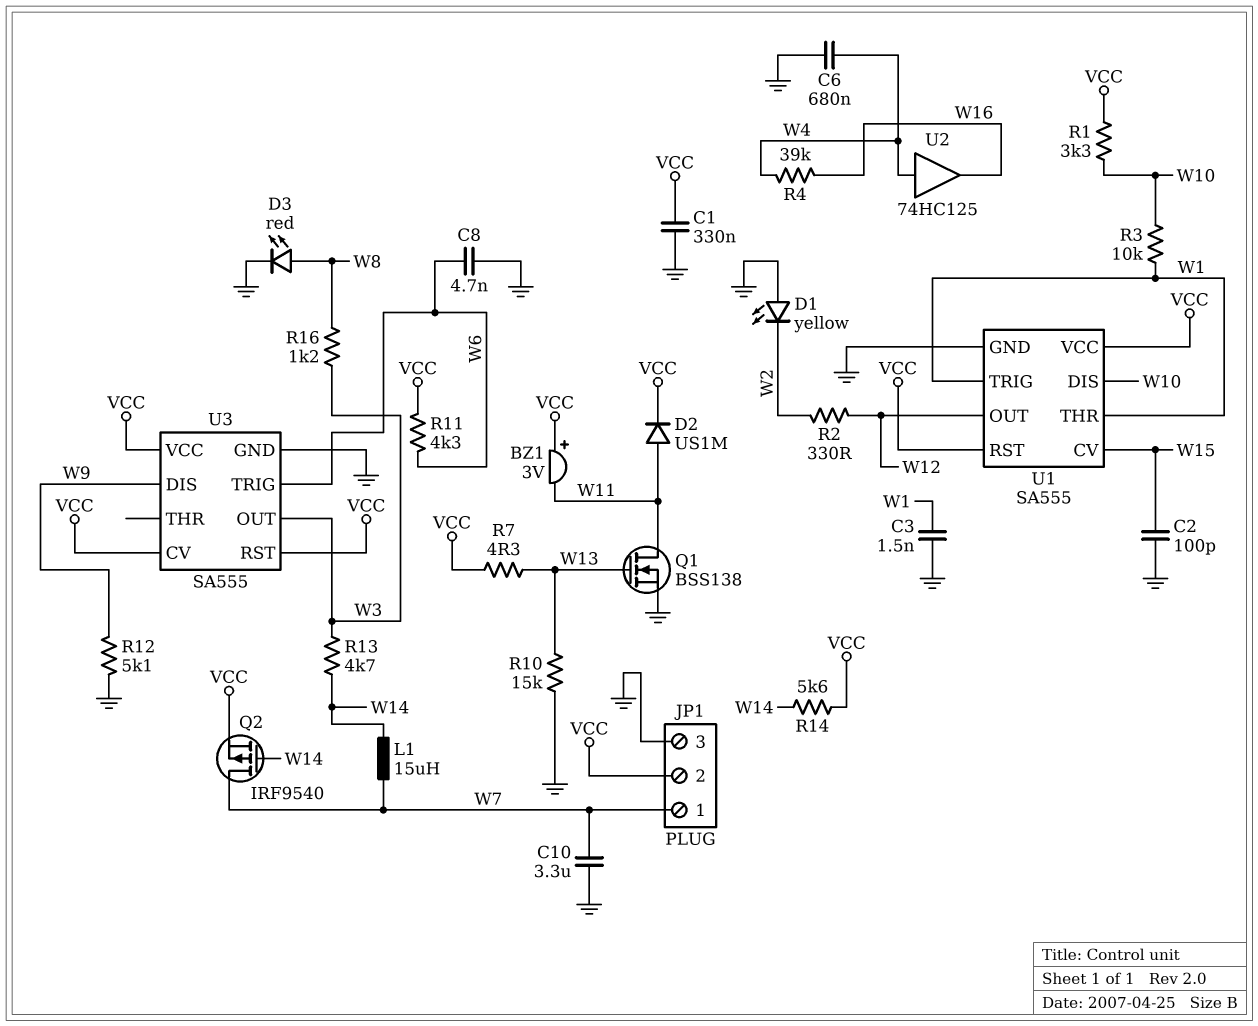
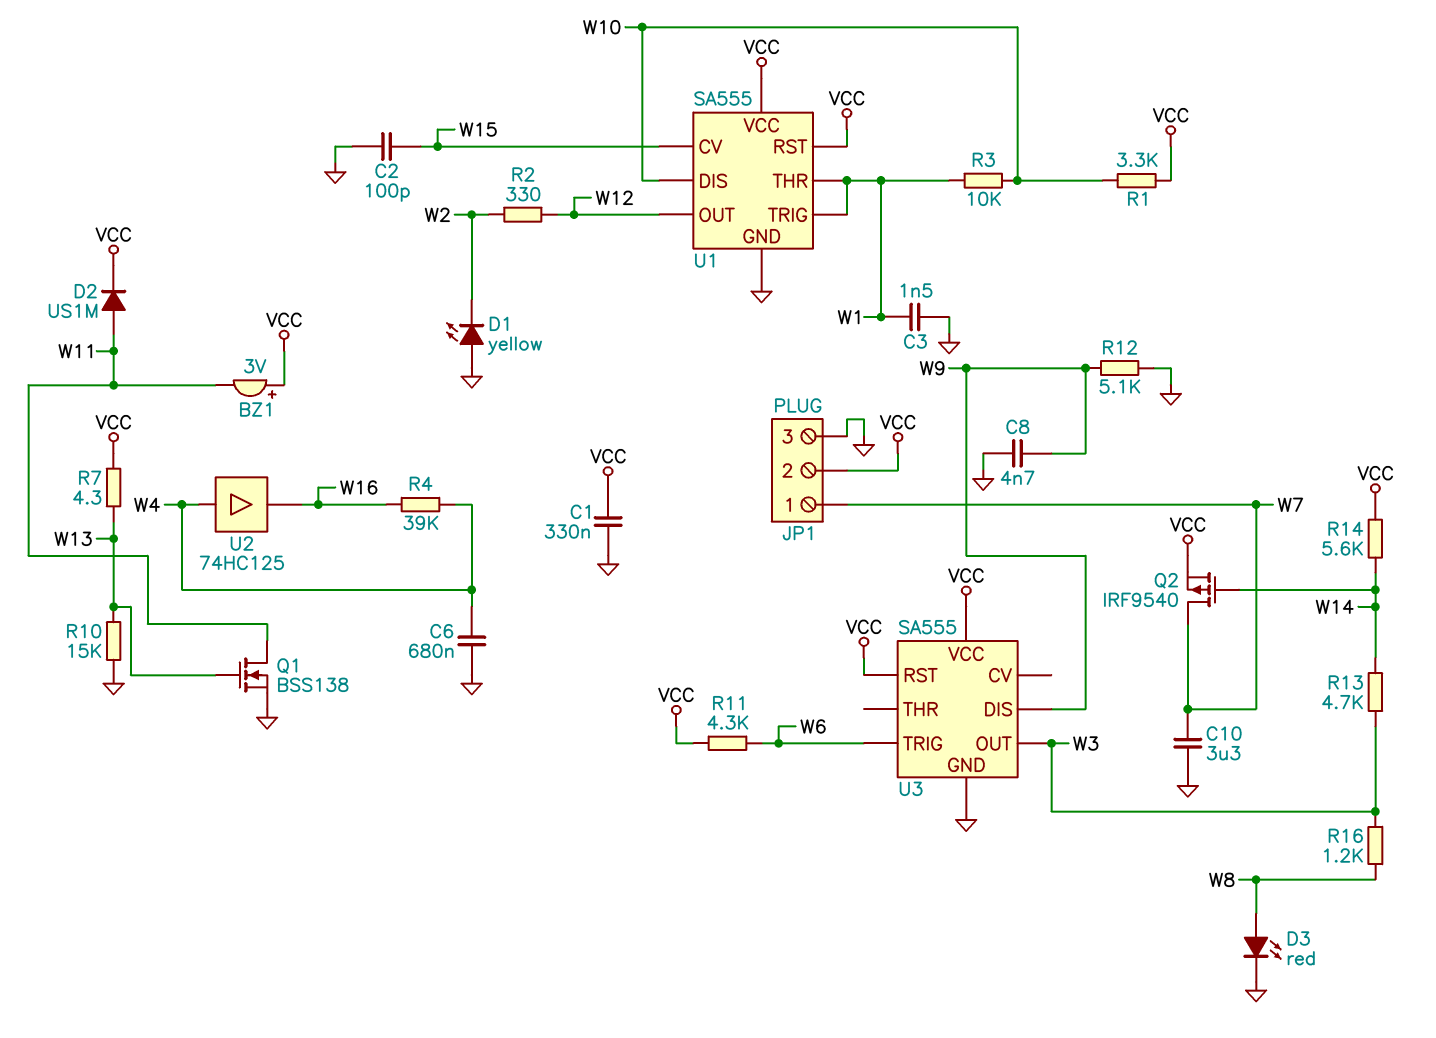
C8: 4.7nF (GND, W6) -> 4.7nF (GND, W9)
L1: 15uH (W7, W14) -> none
U3 pin CV: VCC -> none

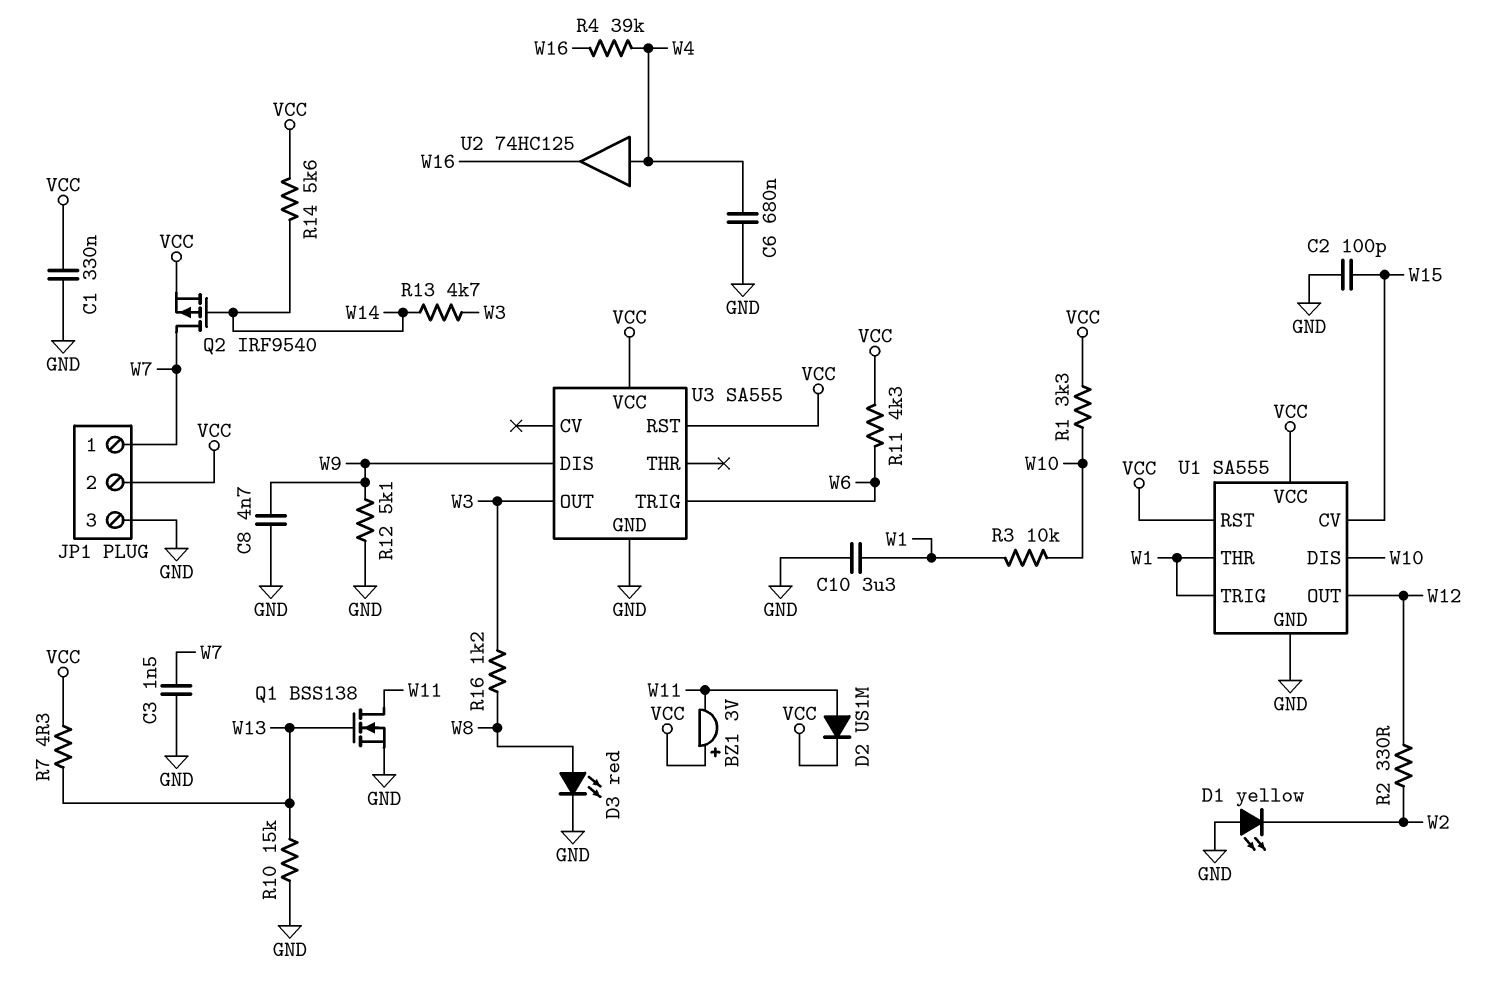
C3: 1.5nF (GND, W1) -> 1.5nF (GND, W7)
C10: 3.3uF (GND, W7) -> 3.3uF (GND, W1)

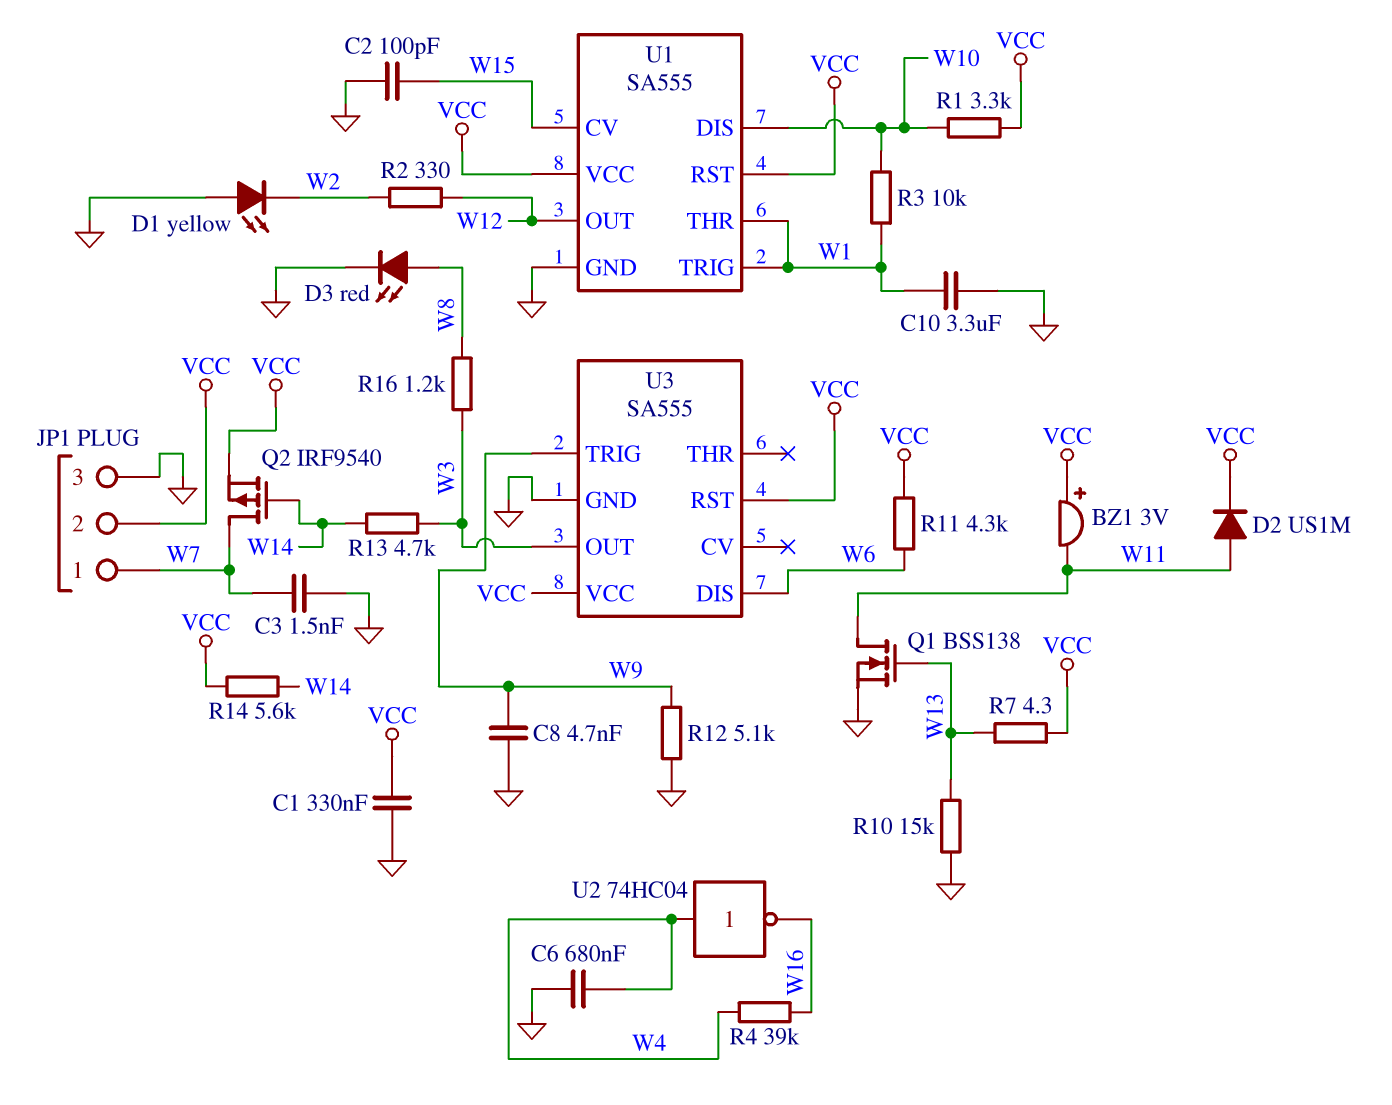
U2: buffer 74HC125 (in W4, out W16) -> NOT 74HC04 (in W4, out W16)
U3 pin DIS: W9 -> W6
U3 pin TRIG: W6 -> W9

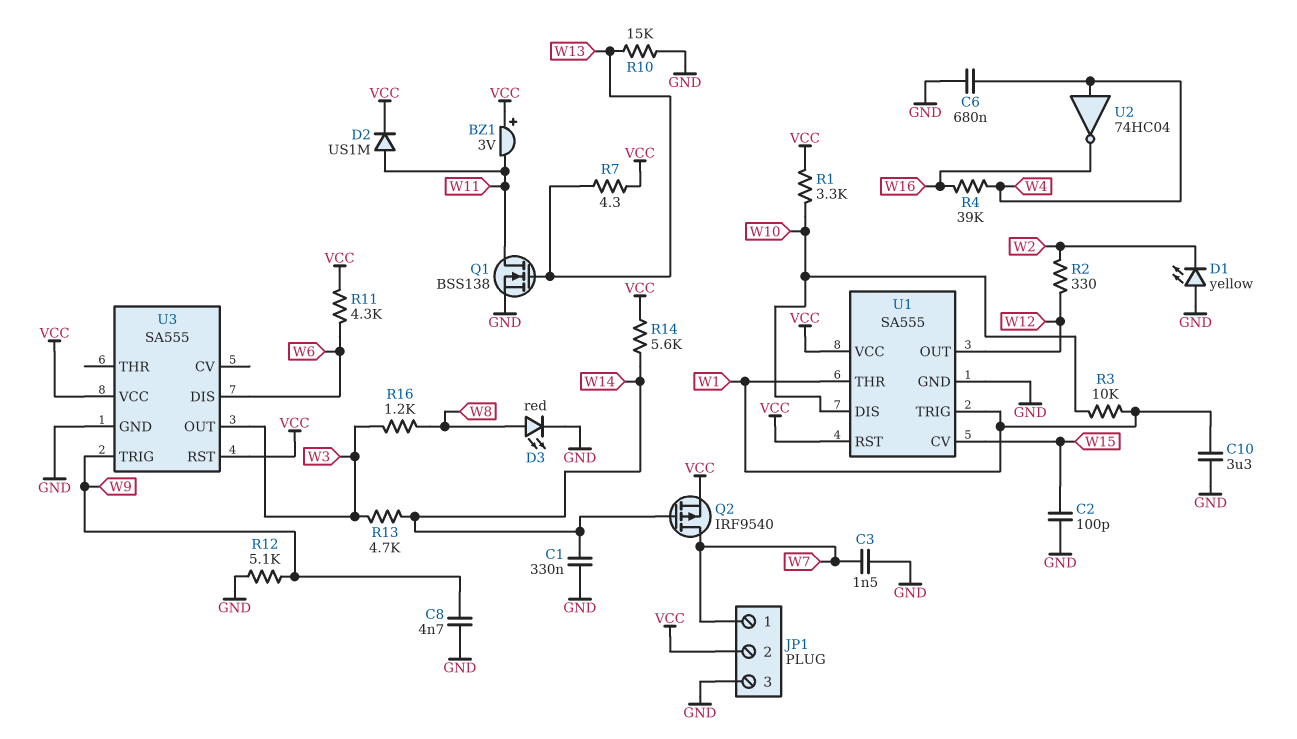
C1: 330nF (GND, VCC) -> 330nF (GND, W14)

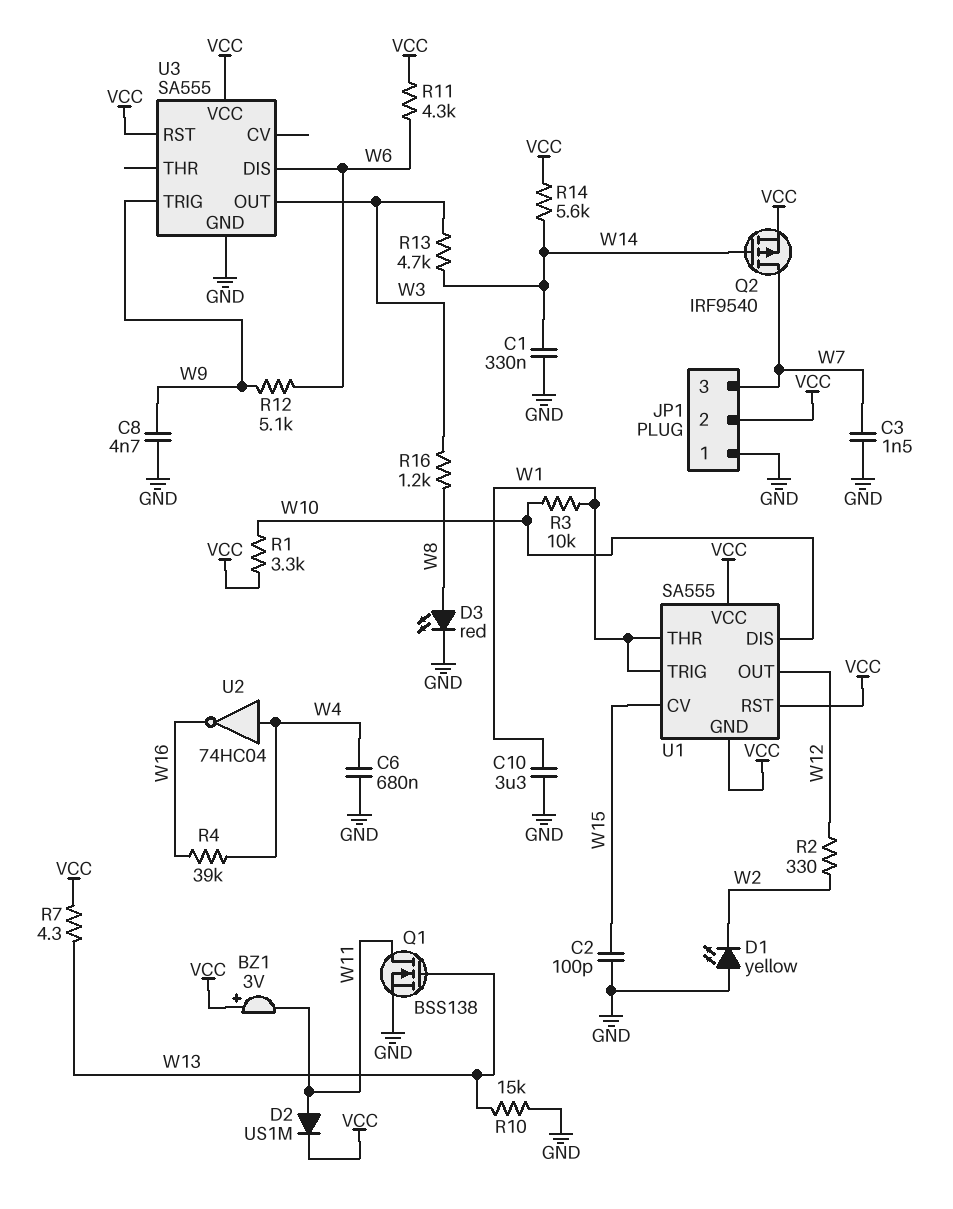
JP1 pin 1: W7 -> GND
JP1 pin 3: GND -> W7
R12: 5.1k (GND, W9) -> 5.1k (W6, W9)
U1 pin GND: GND -> VCC

